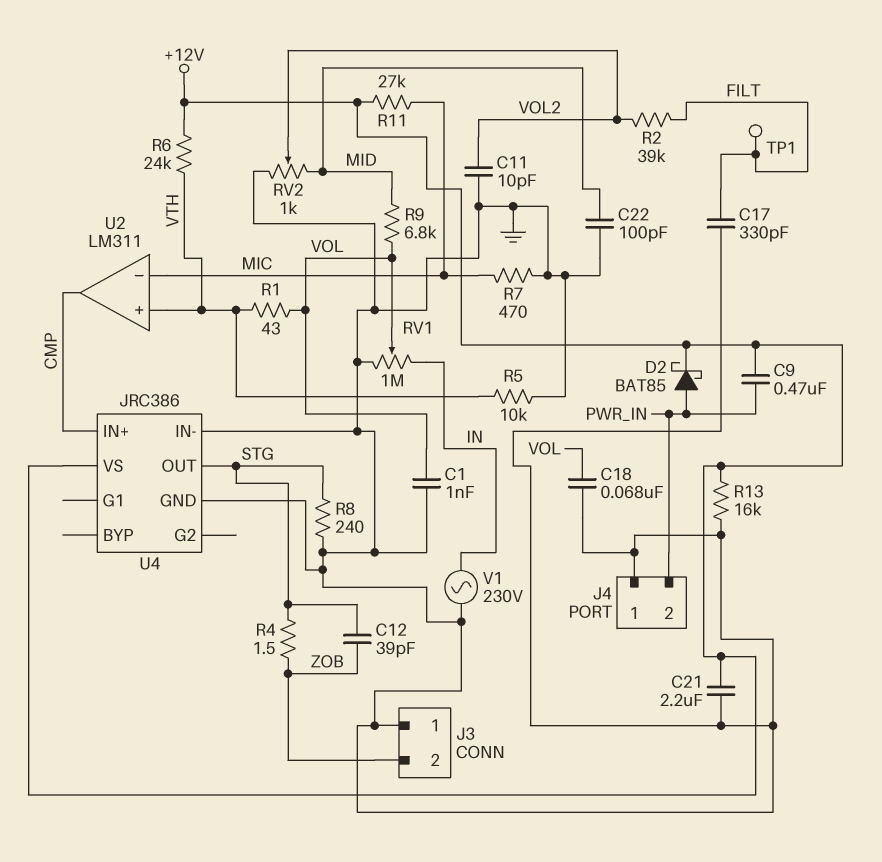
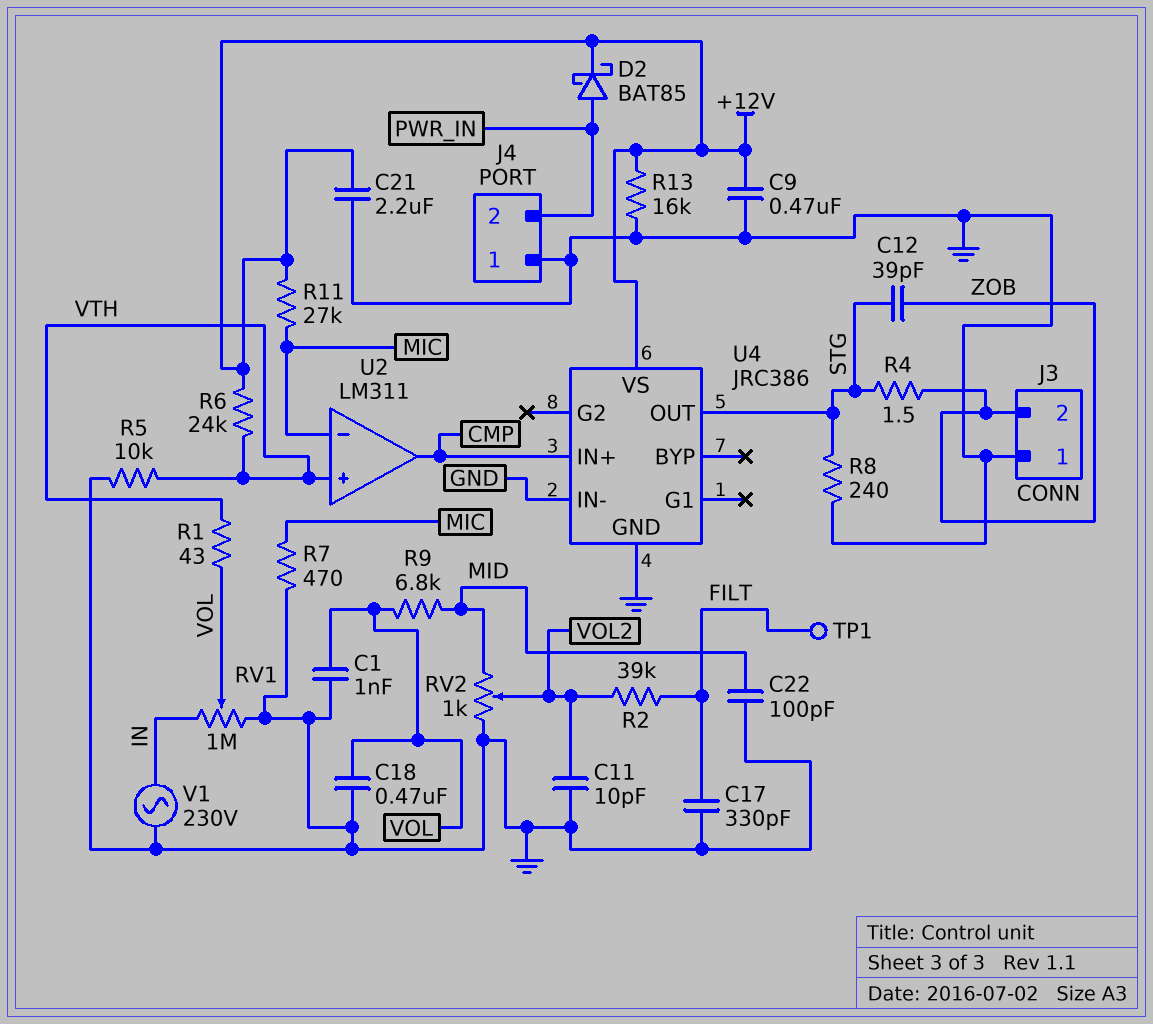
C9: 470nF (+12V, PWR_IN) -> 470nF (+12V, GND)
C18: 68nF (GND, VOL) -> 470nF (GND, VOL)

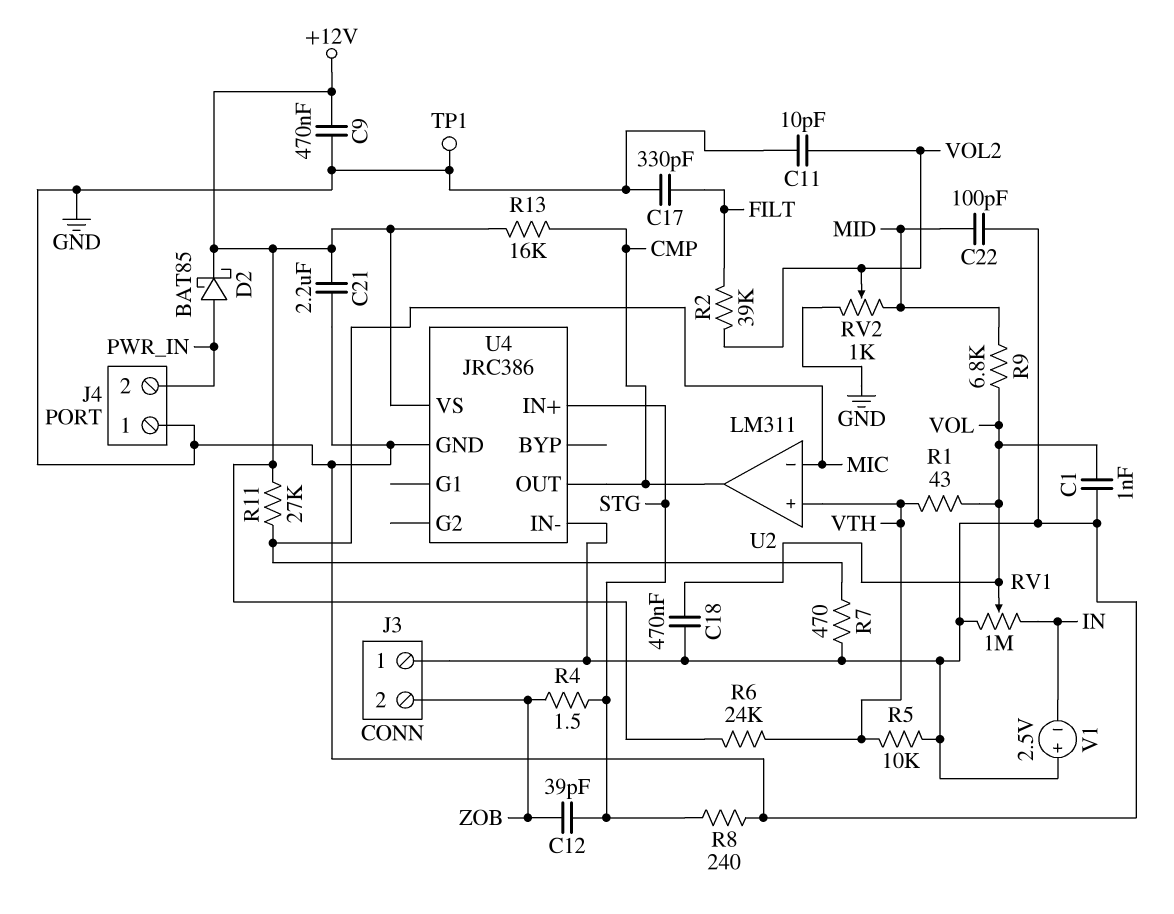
R13: 16k (+12V, GND) -> 16k (+12V, CMP)
TP1: test point (FILT) -> test point (GND)
U4 pin IN+: CMP -> STG
U4 pin OUT: STG -> CMP
V1: AC 230V (GND, IN) -> 2.5V (plus GND, minus IN)

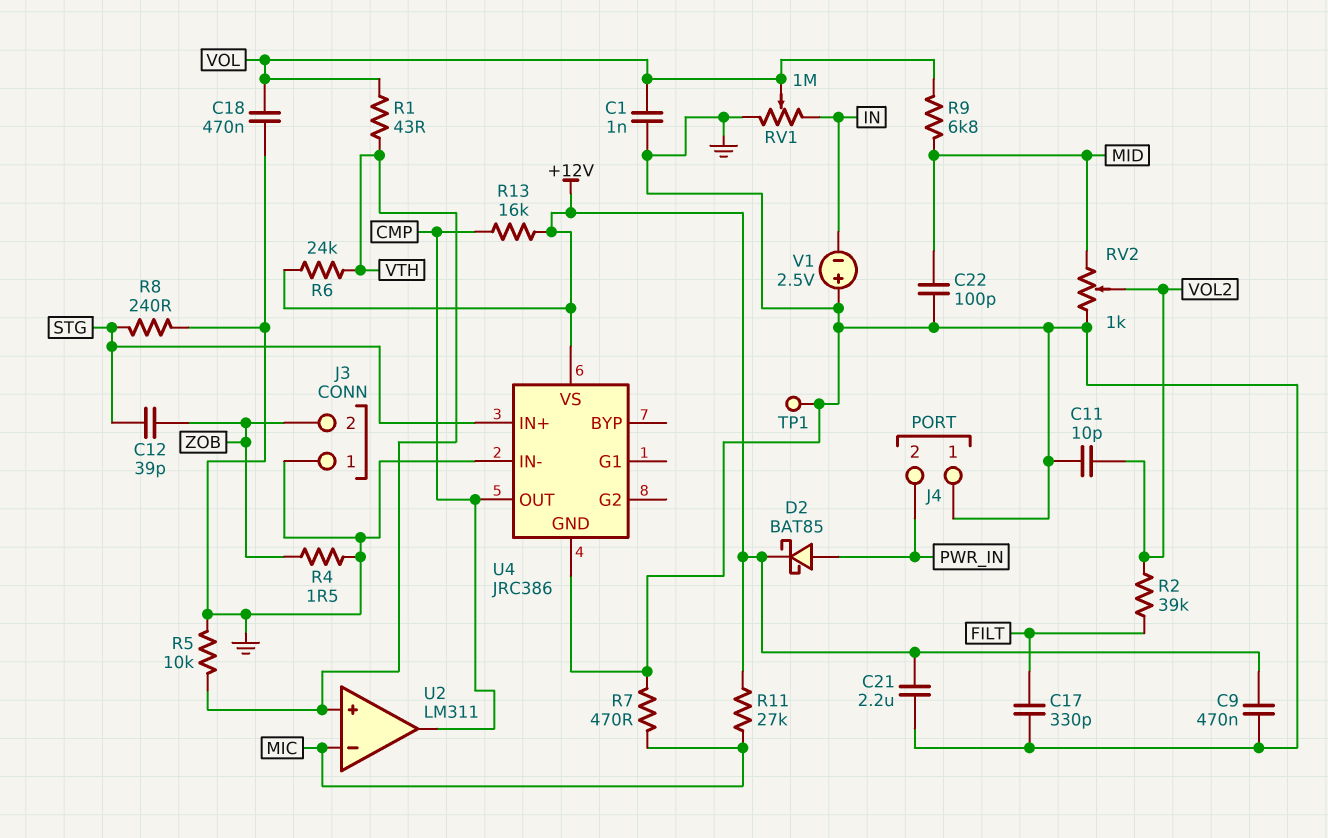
R4: 1.5 (STG, ZOB) -> 1.5 (GND, ZOB)

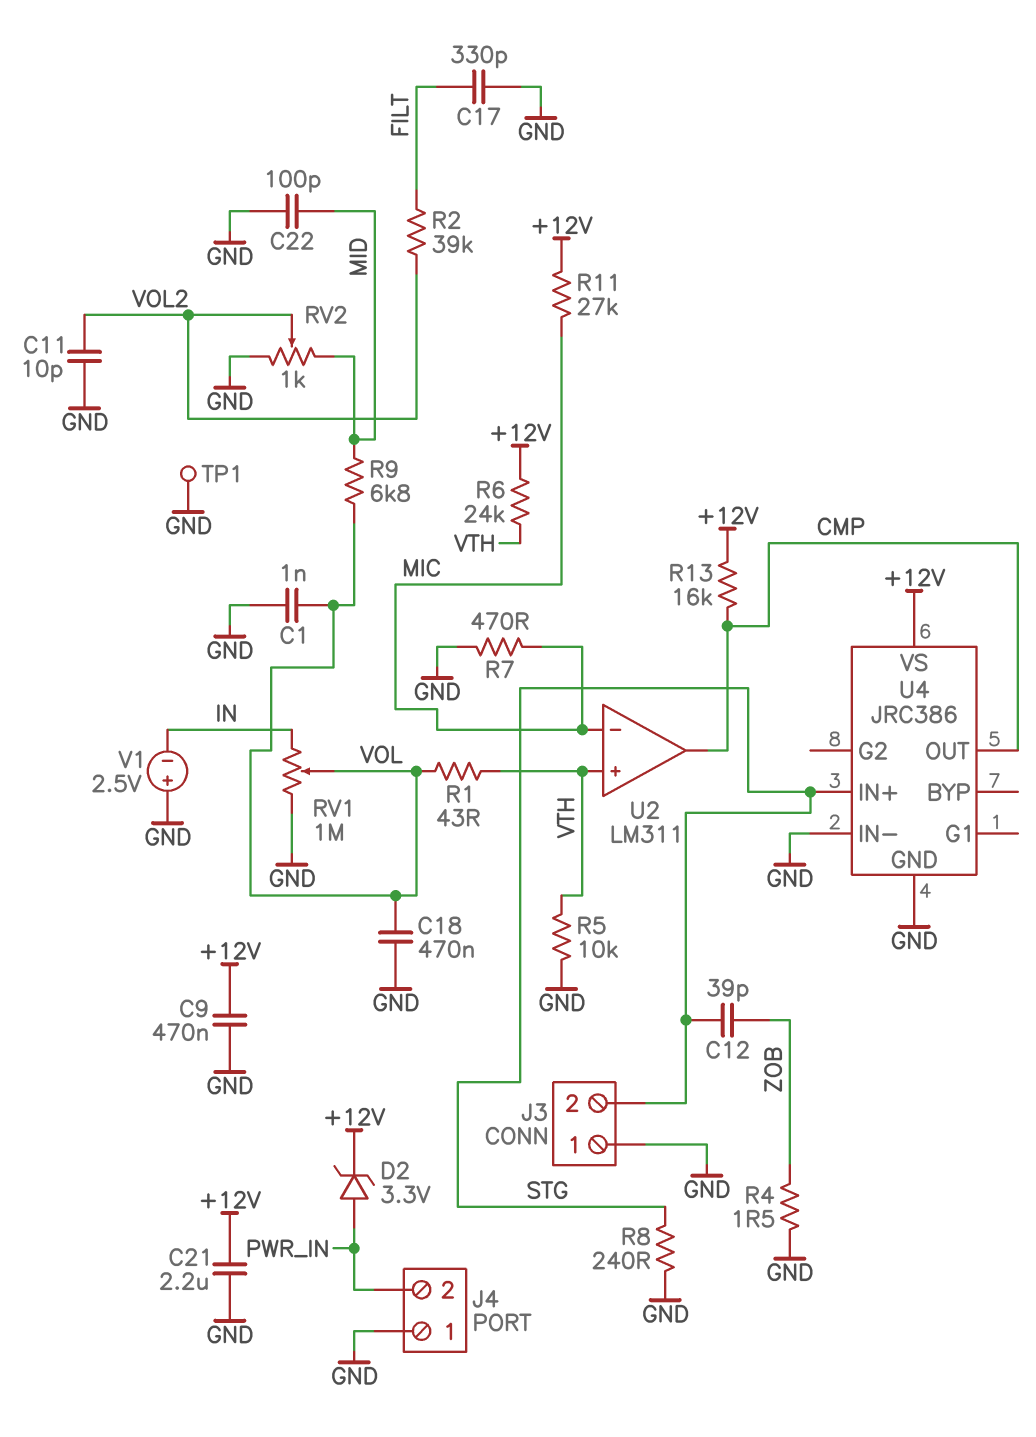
D2: schottky BAT85 (A PWR_IN, K +12V) -> zener 3.3V (A PWR_IN, K +12V)
J3 pin 2: ZOB -> STG

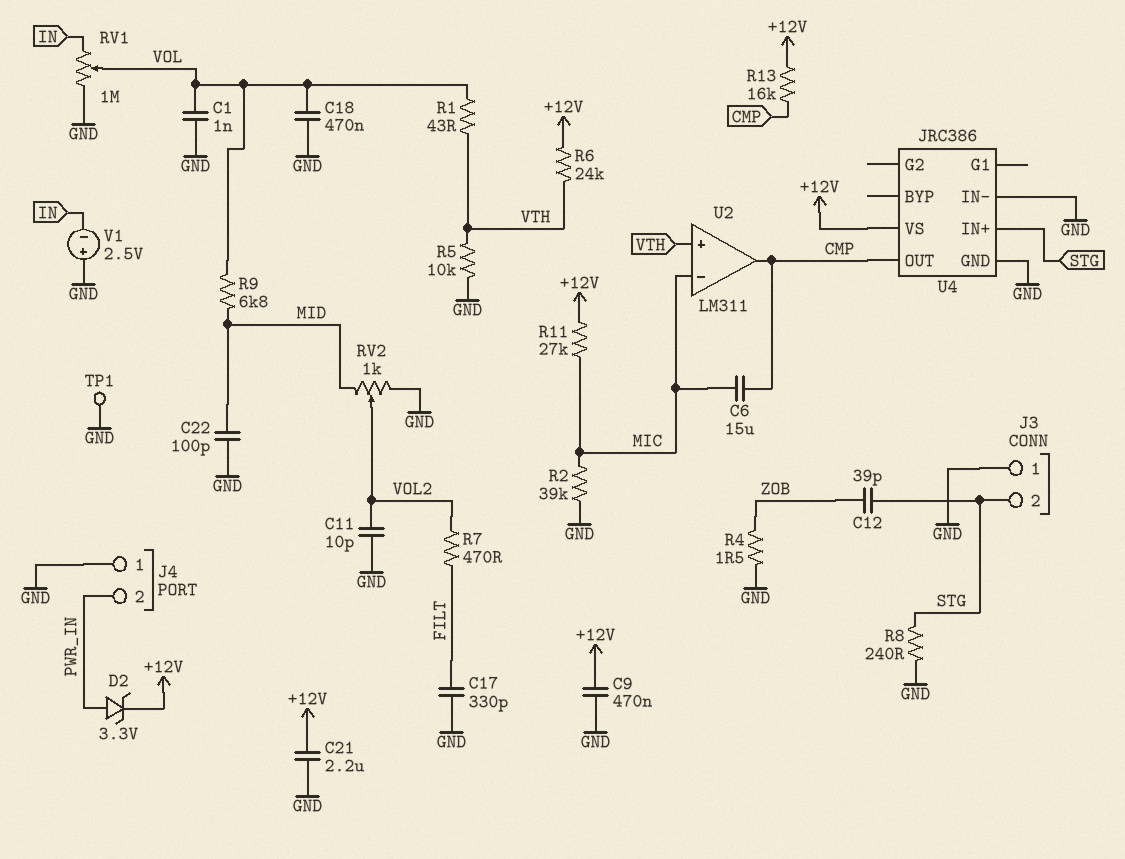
C6: none -> 15uF (CMP, MIC)
R2: 39k (FILT, VOL2) -> 39k (GND, MIC)
R7: 470 (GND, MIC) -> 470 (FILT, VOL2)

